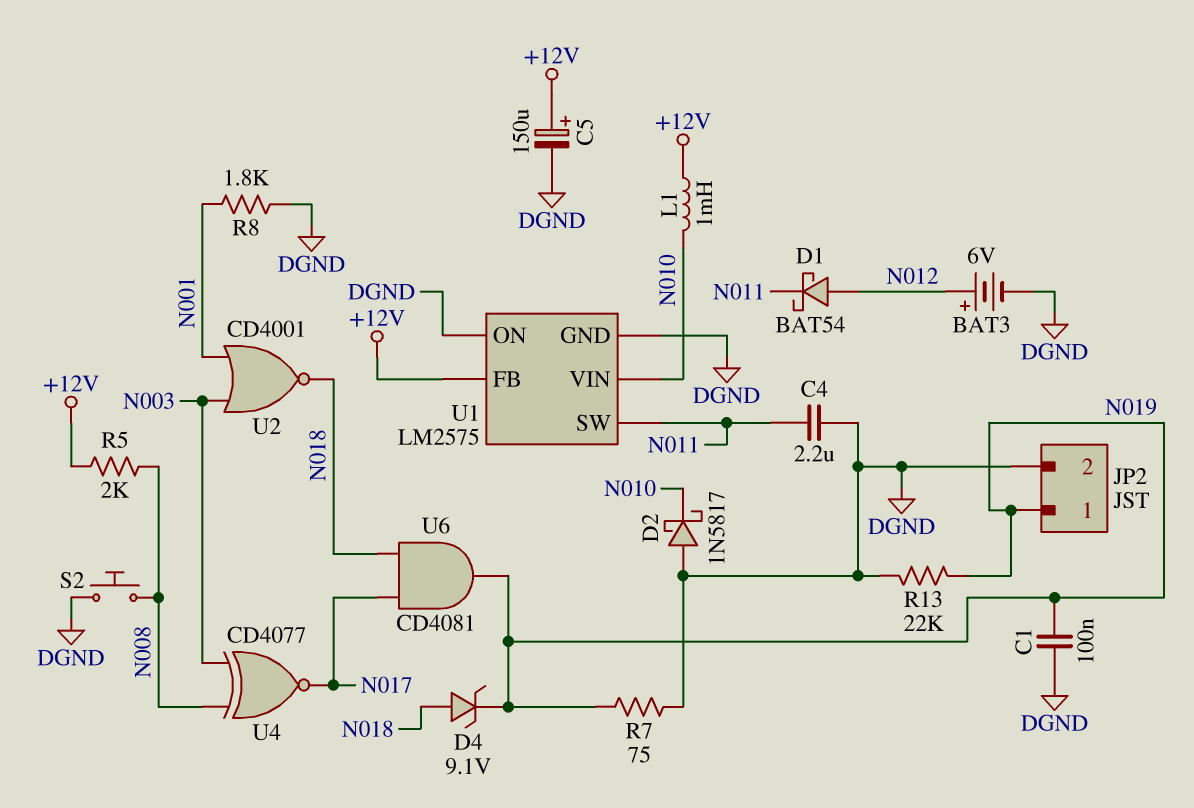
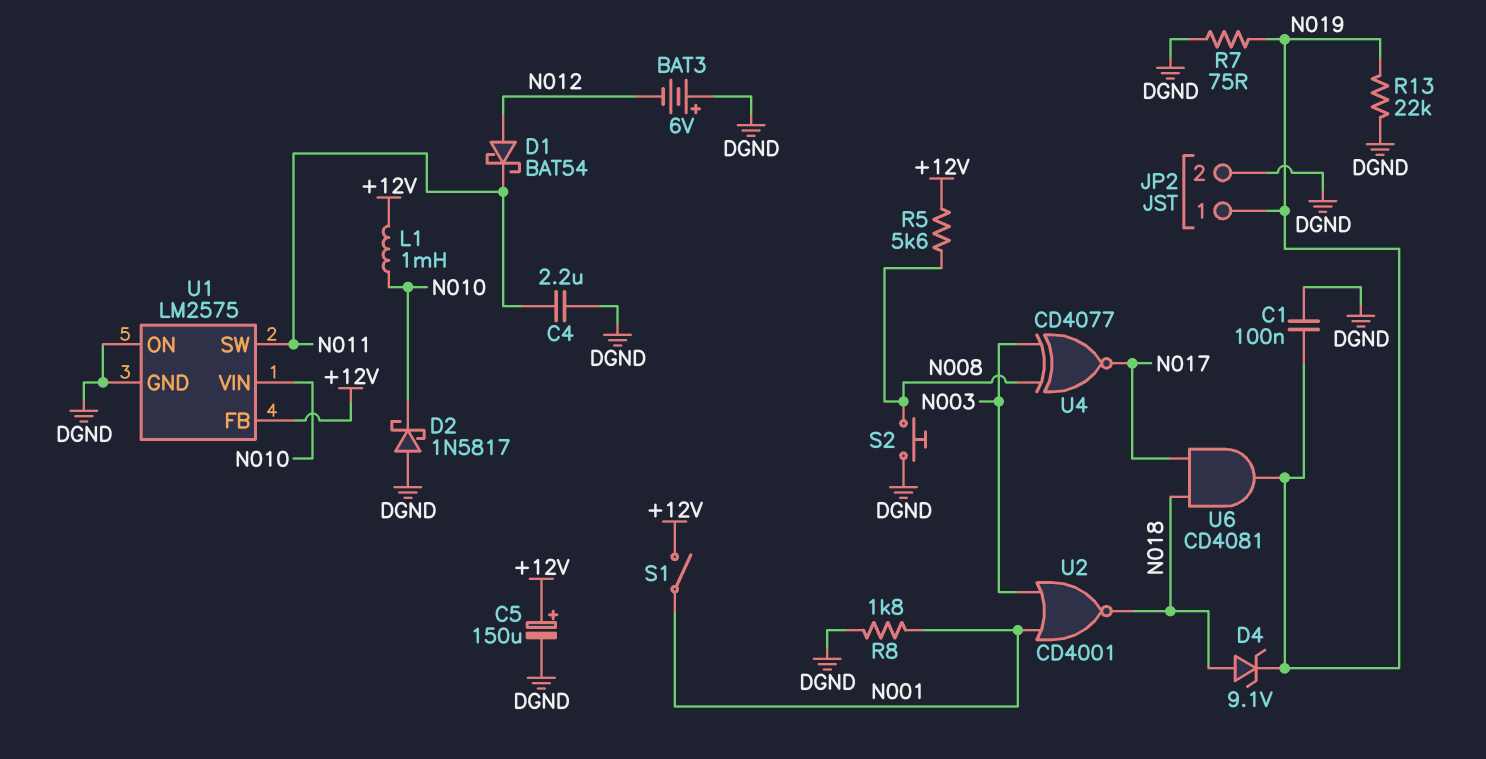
BAT3: 6V (plus N012, minus DGND) -> 6V (plus DGND, minus N012)
R5: 2k (+12V, N008) -> 5.6k (+12V, N008)
S1: none -> switch (+12V, N001)

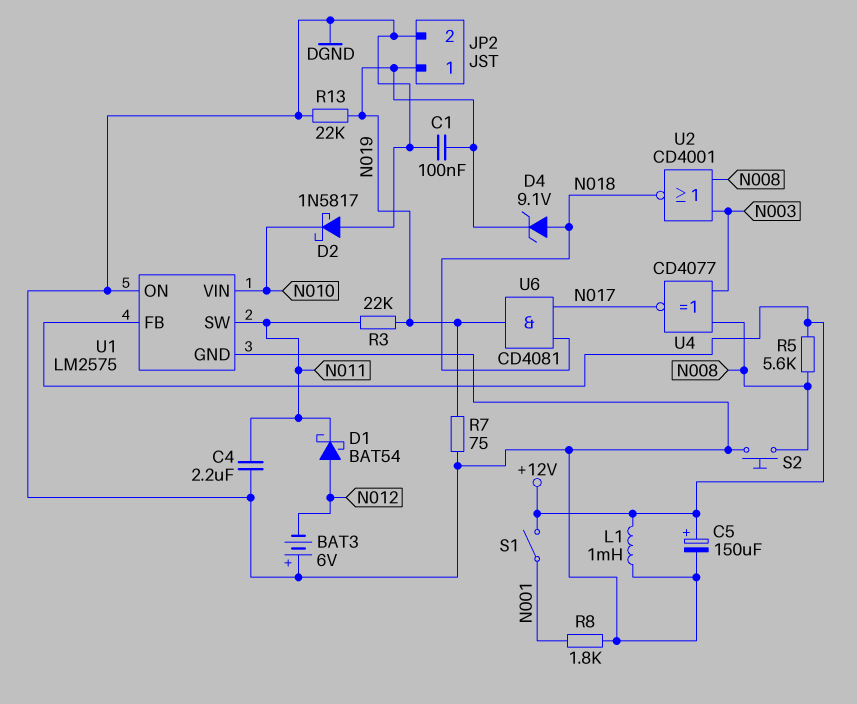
L1: 1mH (+12V, N010) -> 1mH (+12V, DGND)
R3: none -> 22k (N011, N019)
U2: NOR CD4001 (in N001, in N003, out N018) -> NOR CD4001 (in N003, in N008, out N018)

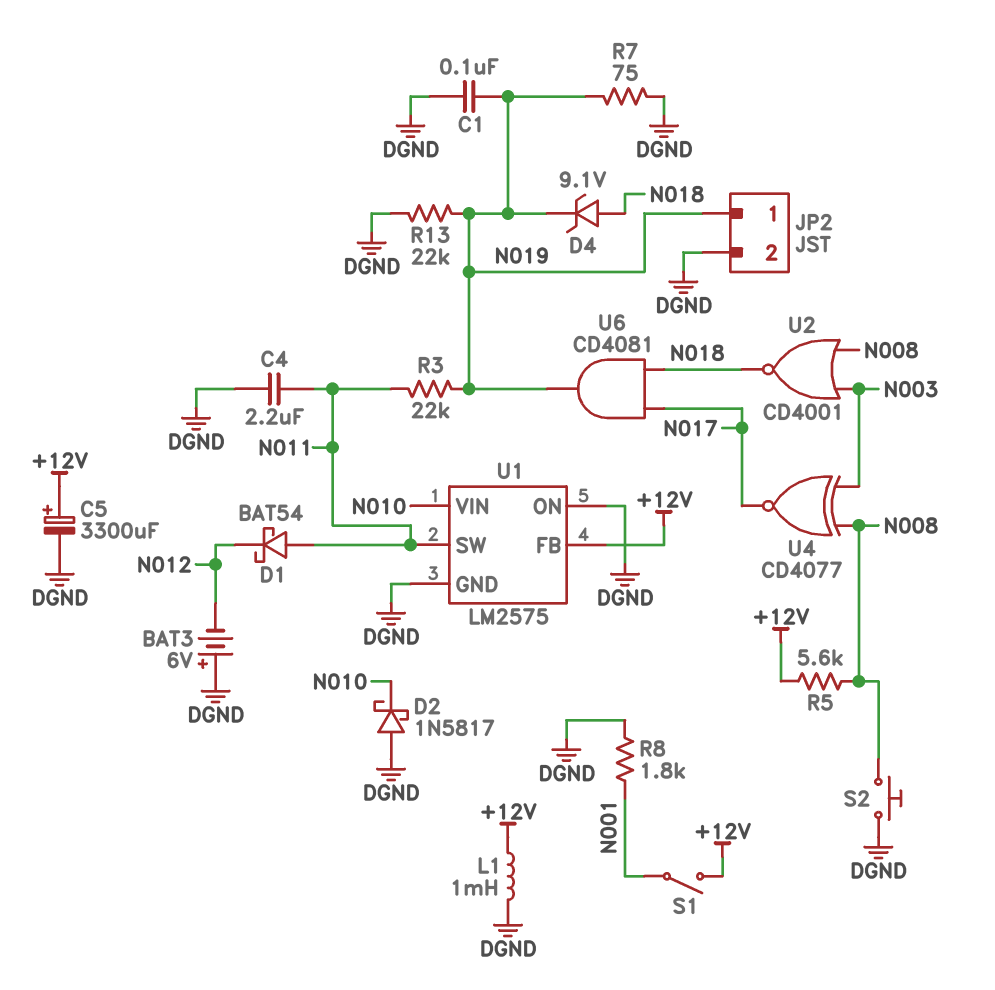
C5: 150uF (plus +12V, minus DGND) -> 3300uF (plus +12V, minus DGND)
D1: schottky BAT54 (A N012, K N011) -> schottky BAT54 (A N011, K N012)

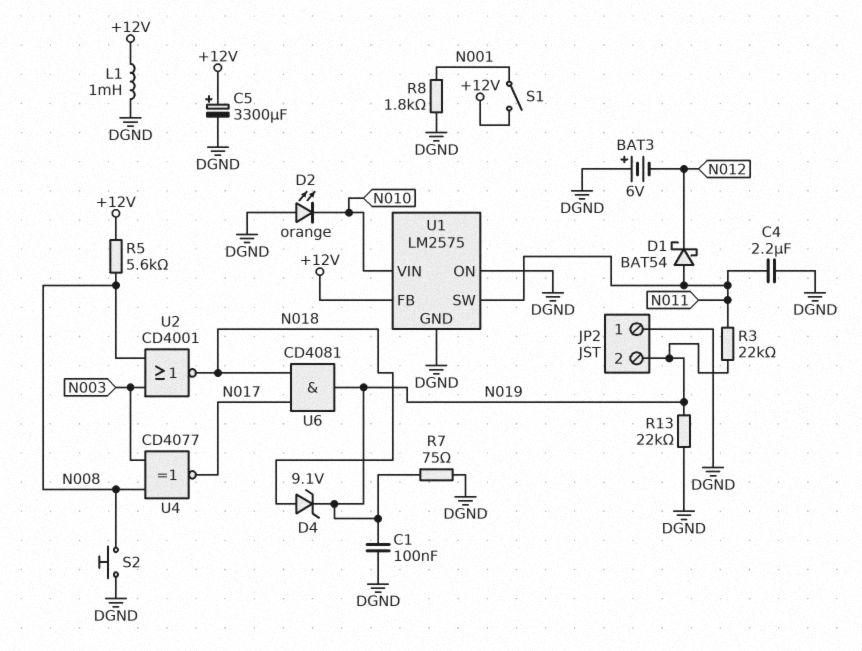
D2: schottky 1N5817 (A DGND, K N010) -> LED orange (A DGND, K N010)
JP2 pin 1: N019 -> DGND
JP2 pin 2: DGND -> N019

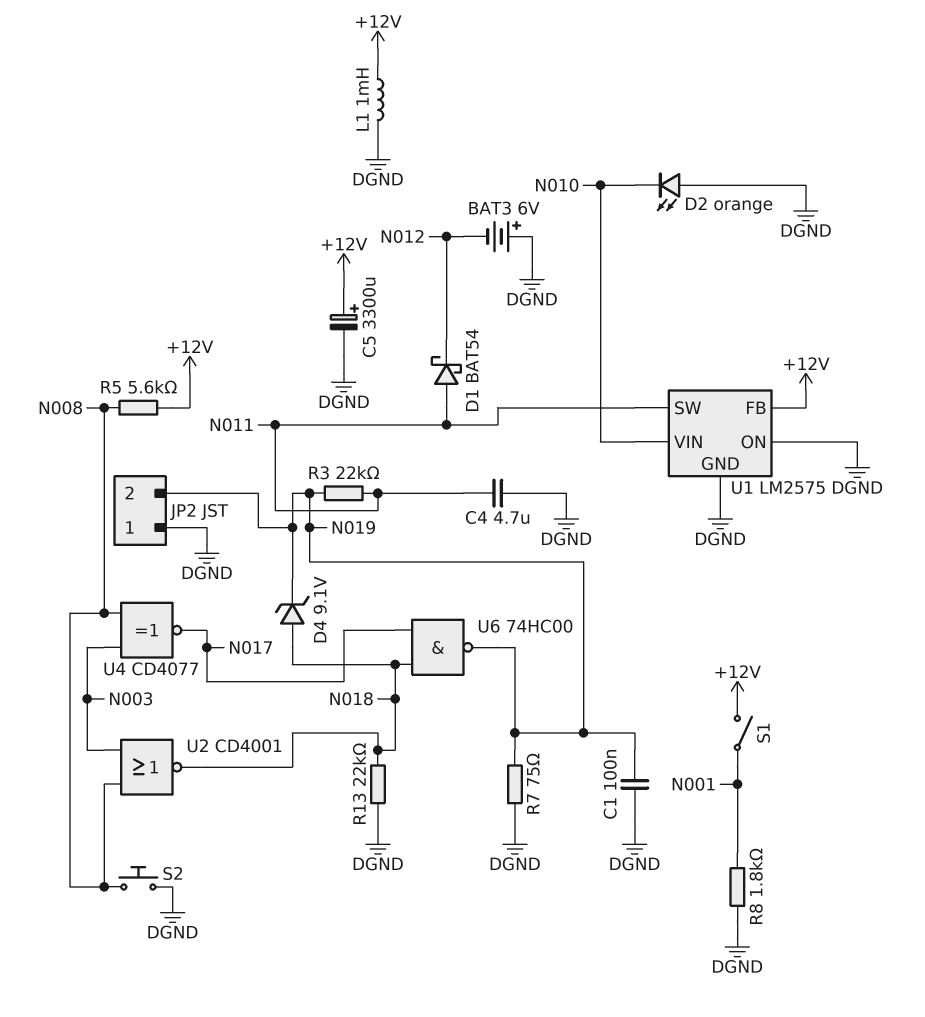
C4: 2.2uF (DGND, N011) -> 4.7uF (DGND, N011)
R13: 22k (DGND, N019) -> 22k (DGND, N018)
U6: AND CD4081 (in N017, in N018, out N019) -> NAND 74HC00 (in N017, in N018, out N019)

